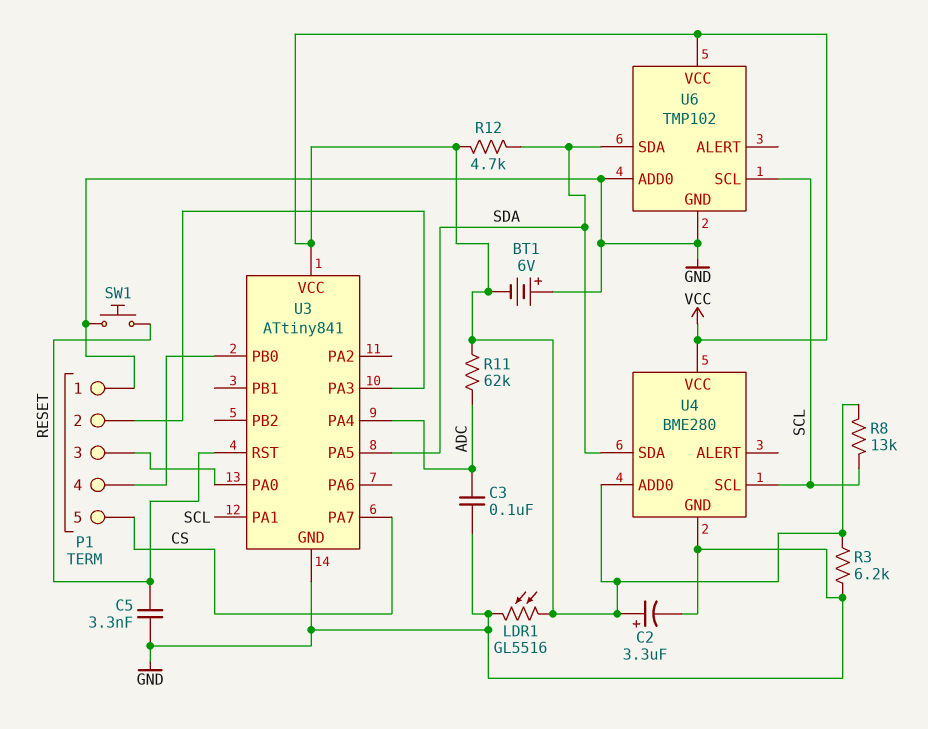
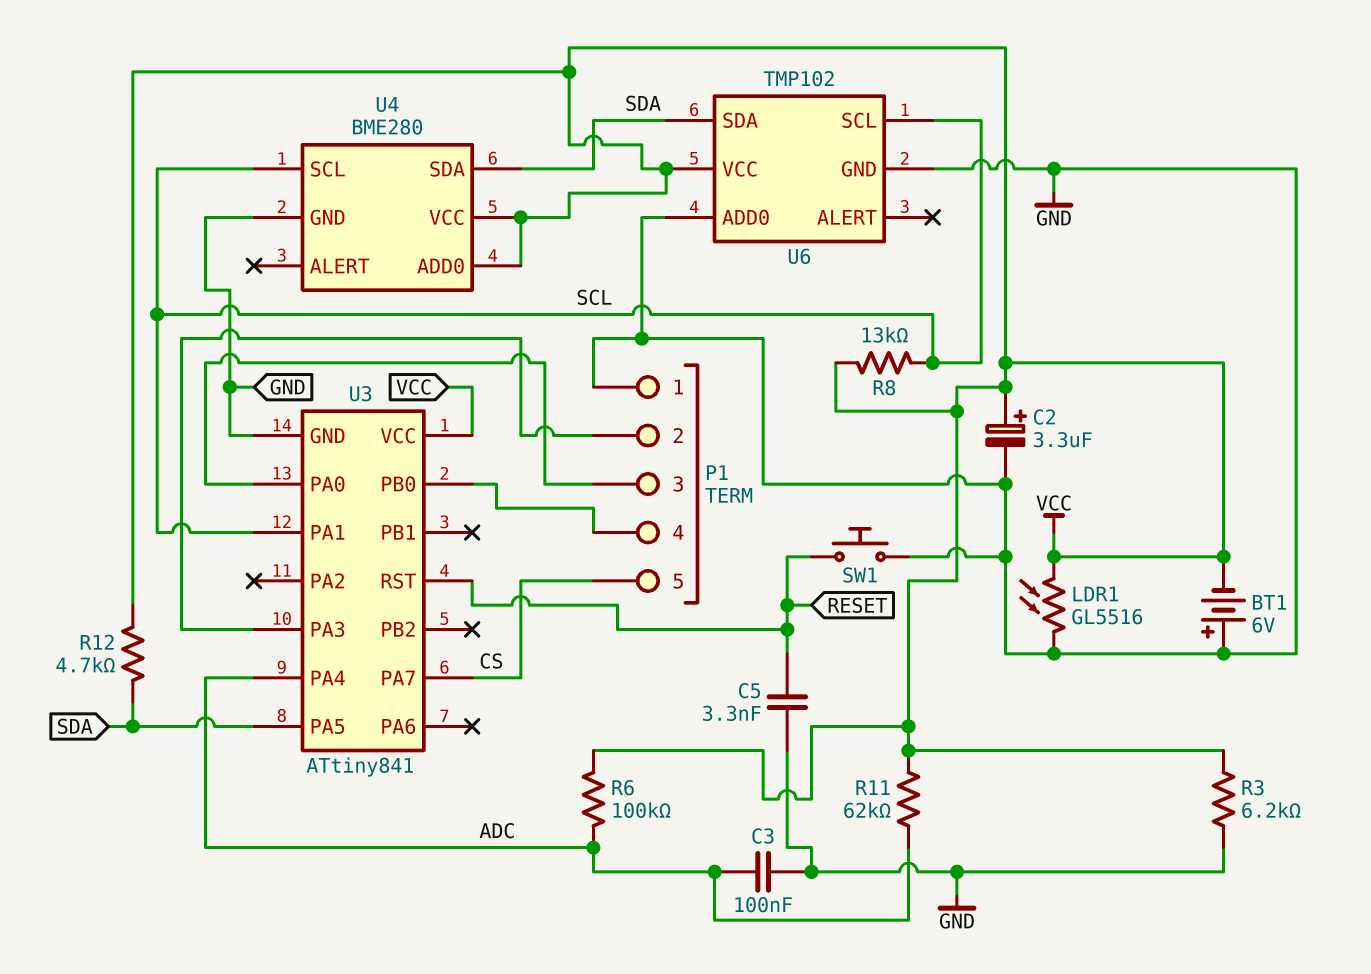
R6: none -> 100k (ADC, VCC)

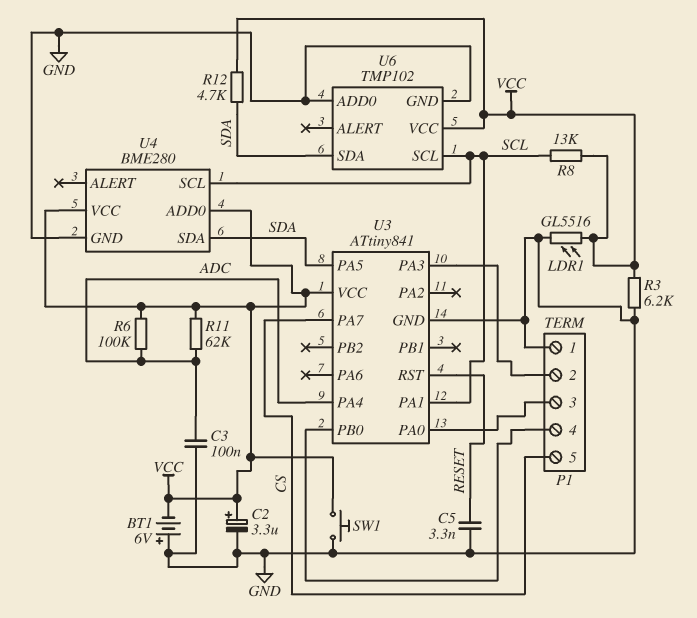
SW1: button (GND, RESET) -> button (GND, VCC)

